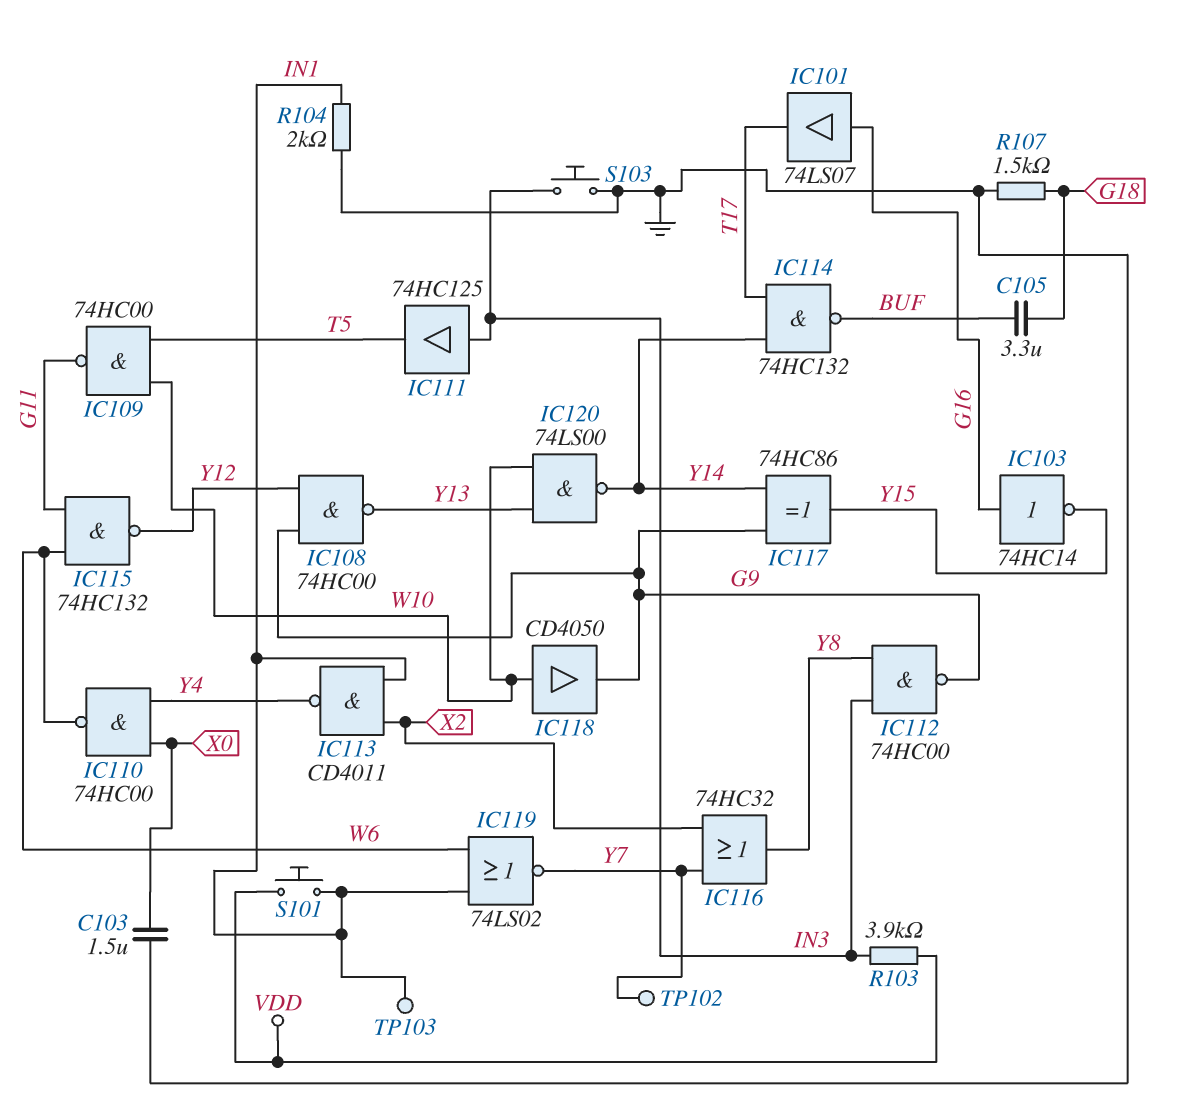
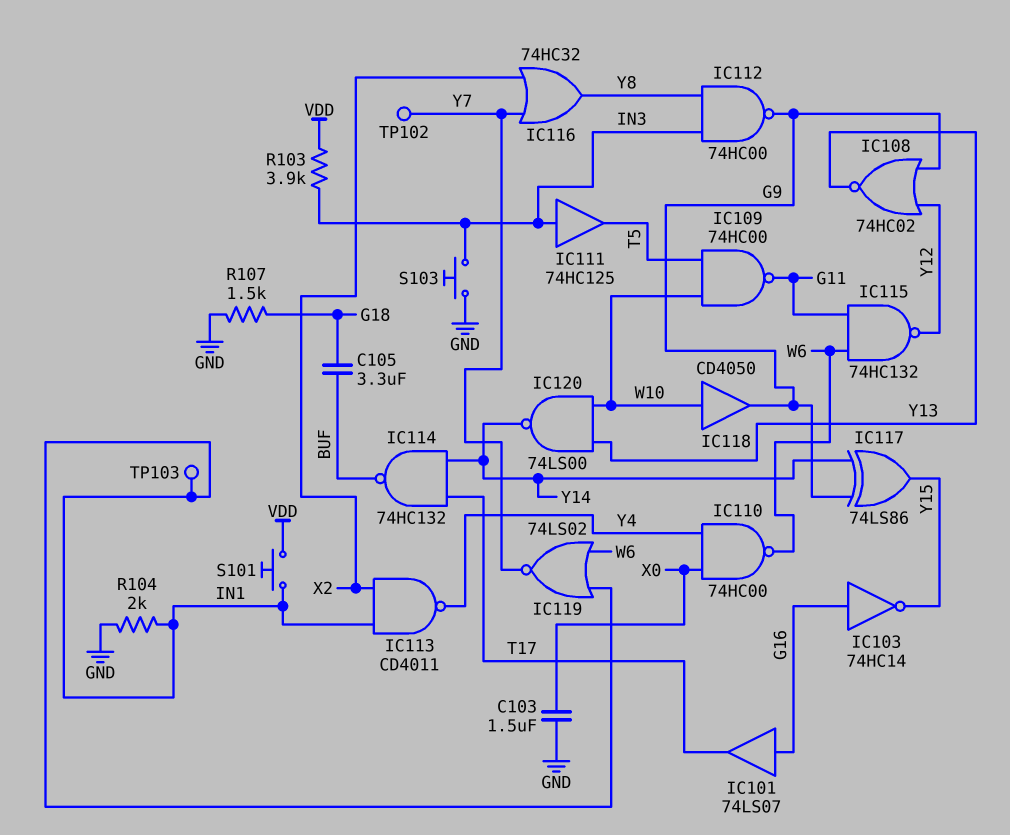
IC108: NAND 74HC00 (in G9, in Y12, out Y13) -> NOR 74HC02 (in G9, in Y12, out Y13)
IC117: XOR 74HC86 (in G9, in Y14, out Y15) -> XOR 74LS86 (in G9, in Y14, out Y15)

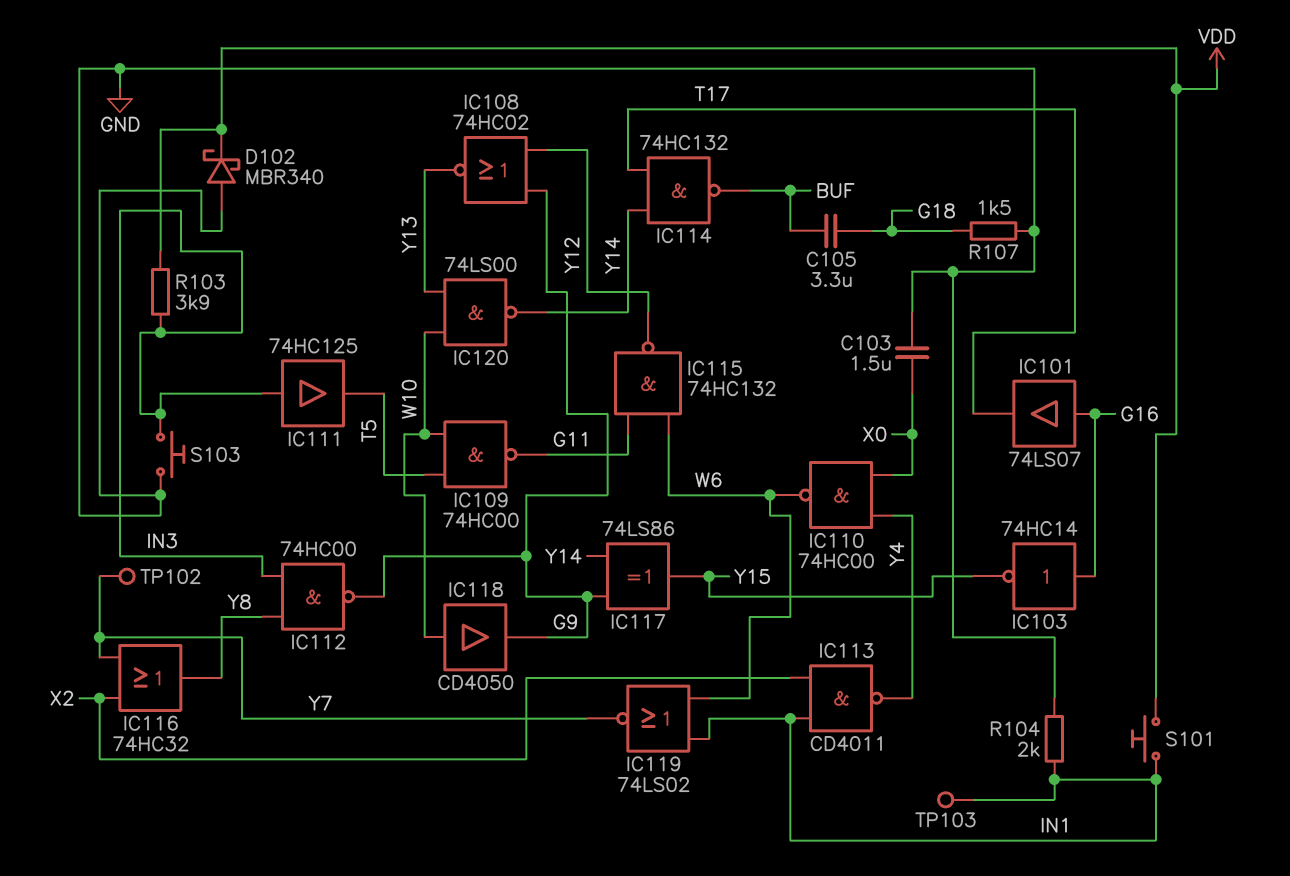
D102: none -> schottky MBR340 (A GND, K VDD)

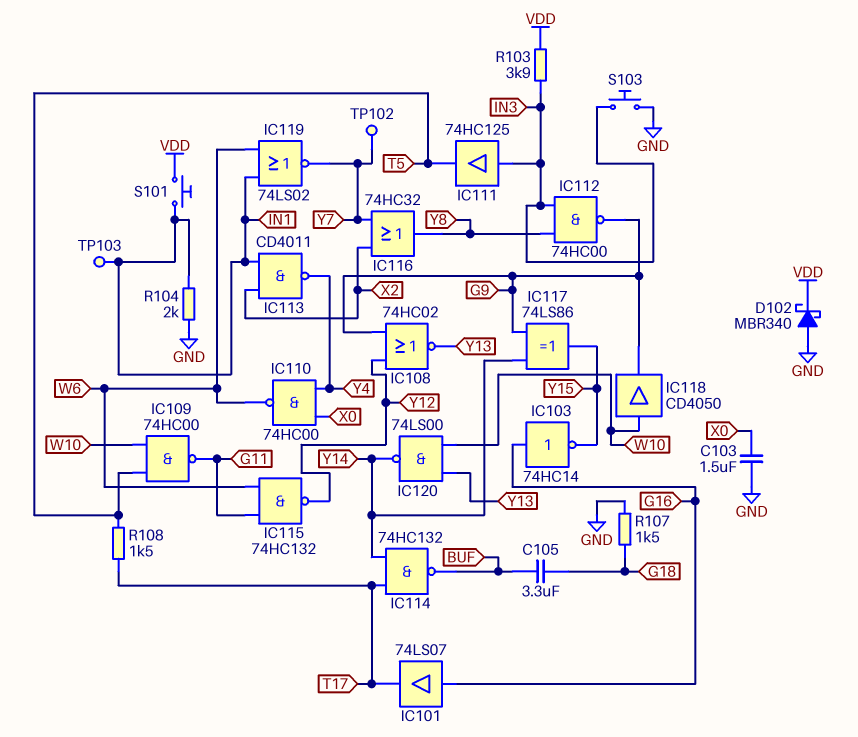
R108: none -> 1.5k (T5, T17)

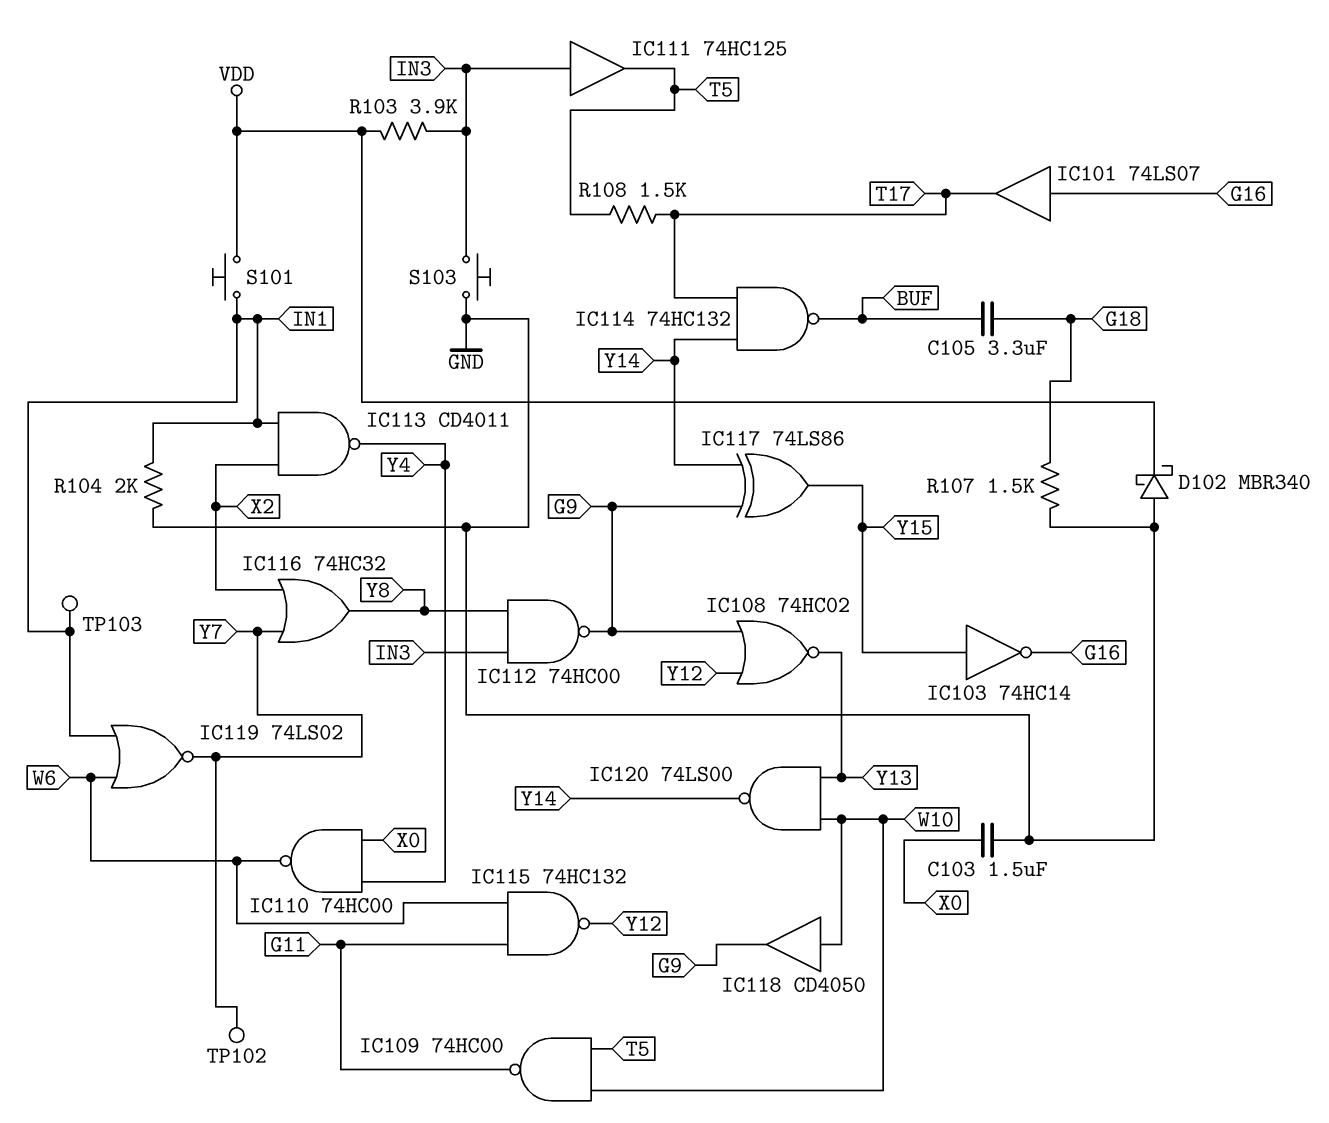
IC103: NOT 74HC14 (in G16, out Y15) -> NOT 74HC14 (in Y15, out G16)

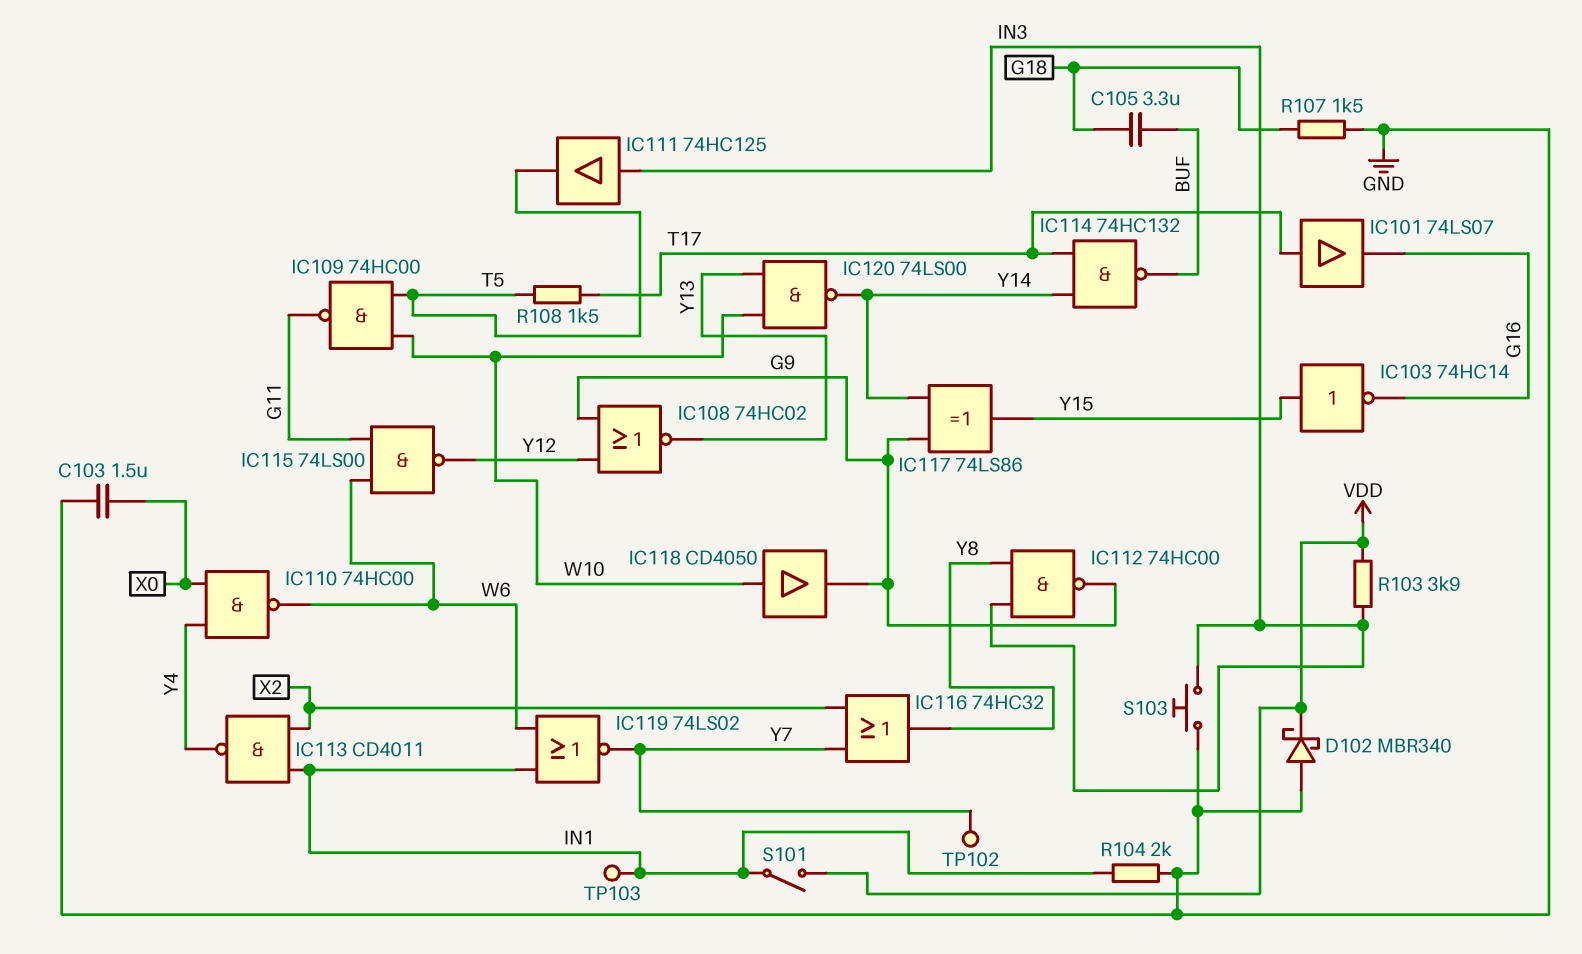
IC101: buffer 74LS07 (in G16, out T17) -> buffer 74LS07 (in T17, out G16)
IC115: NAND 74HC132 (in G11, in W6, out Y12) -> NAND 74LS00 (in G11, in W6, out Y12)
S101: button (IN1, VDD) -> switch (IN1, VDD)

